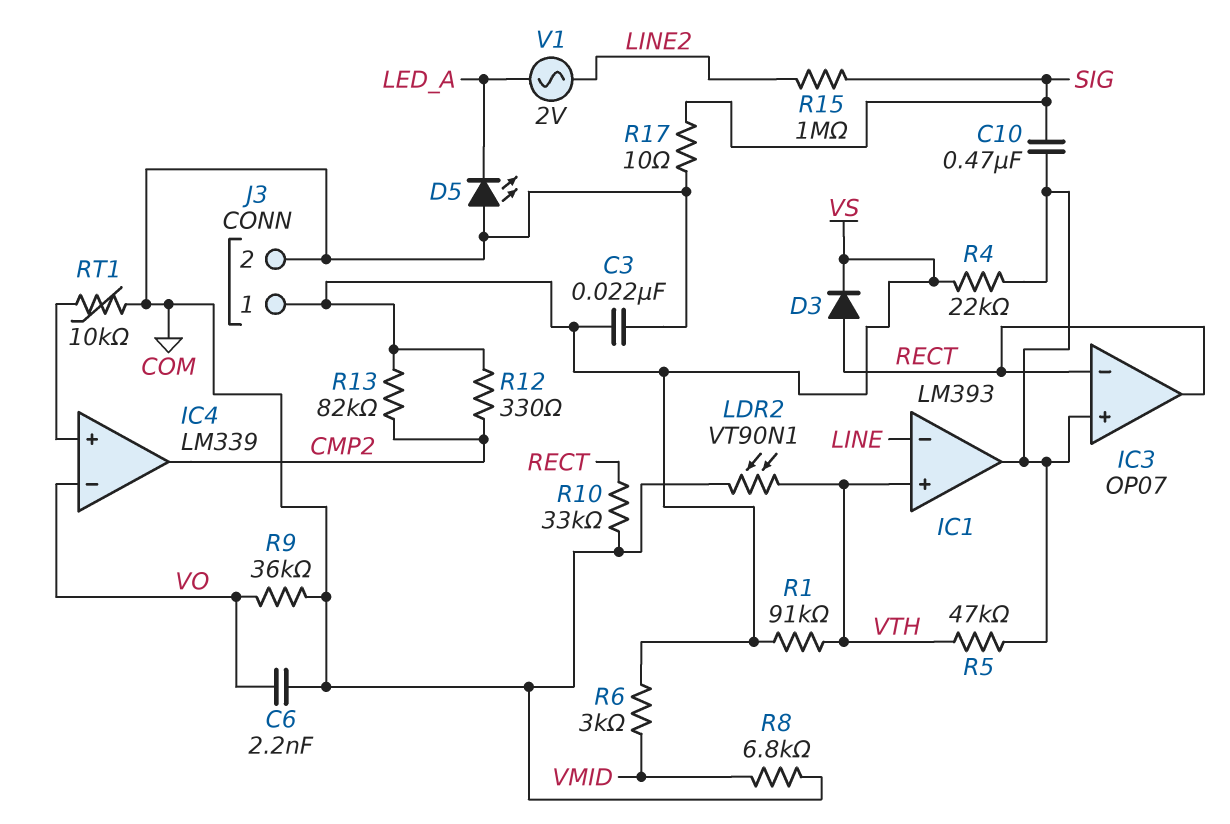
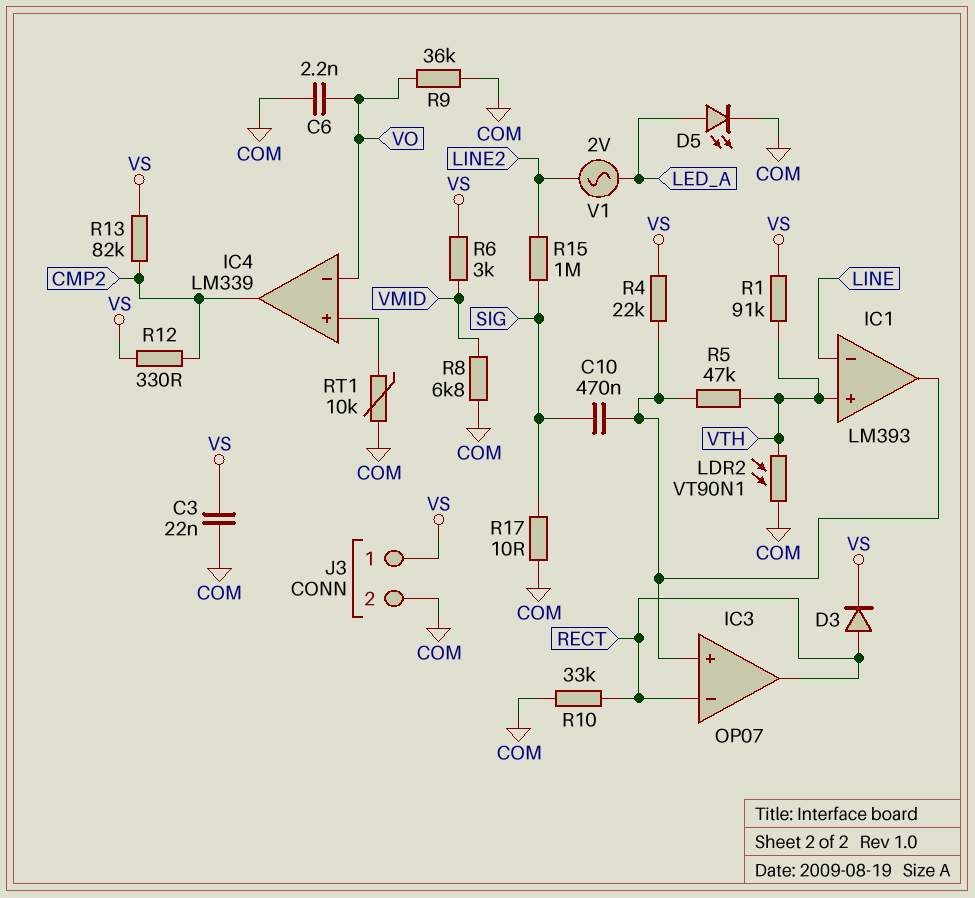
D5: LED (A COM, K LED_A) -> LED (A LED_A, K COM)

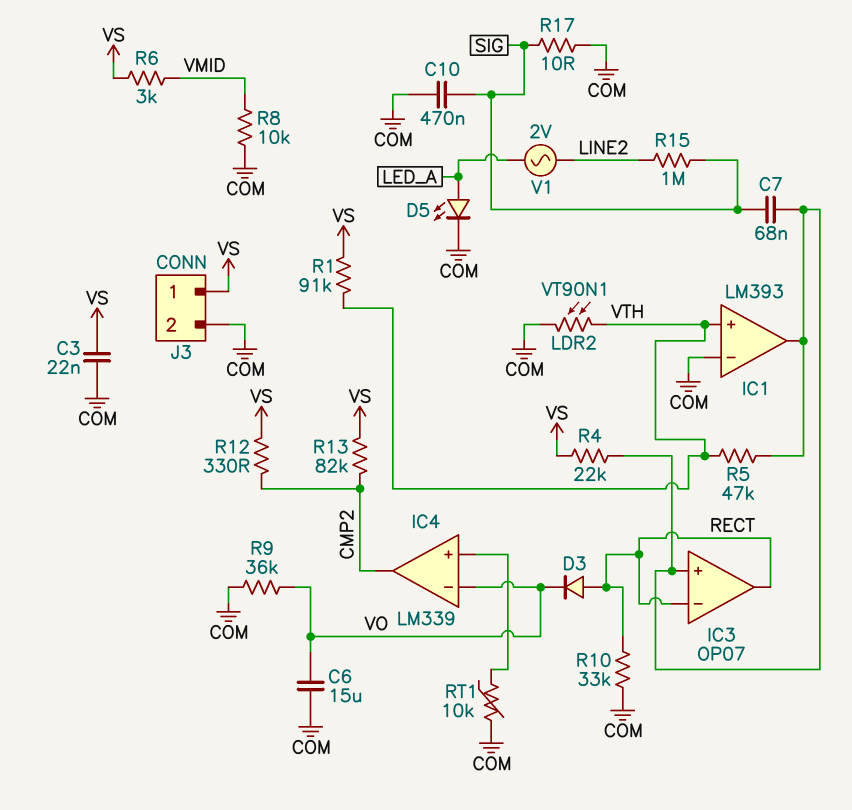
C6: 2.2nF (COM, VO) -> 15uF (COM, VO)
C7: none -> 68nF (IC1/out, SIG)
C10: 470nF (IC1/out, SIG) -> 470nF (COM, SIG)
D3: diode (A RECT, K VS) -> diode (A RECT, K VO)
IC1 pin in-: LINE -> COM
R8: 6.8k (COM, VMID) -> 10k (COM, VMID)

